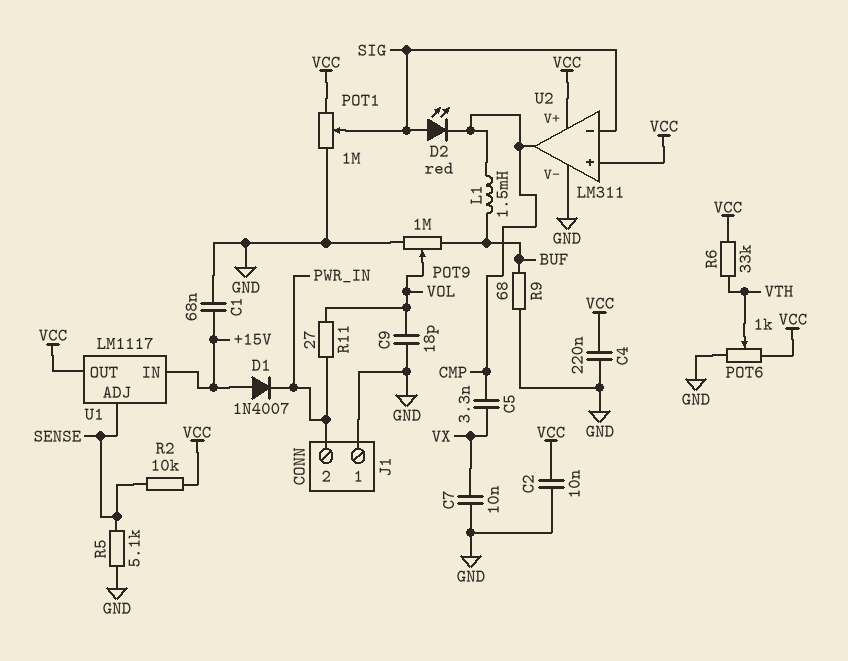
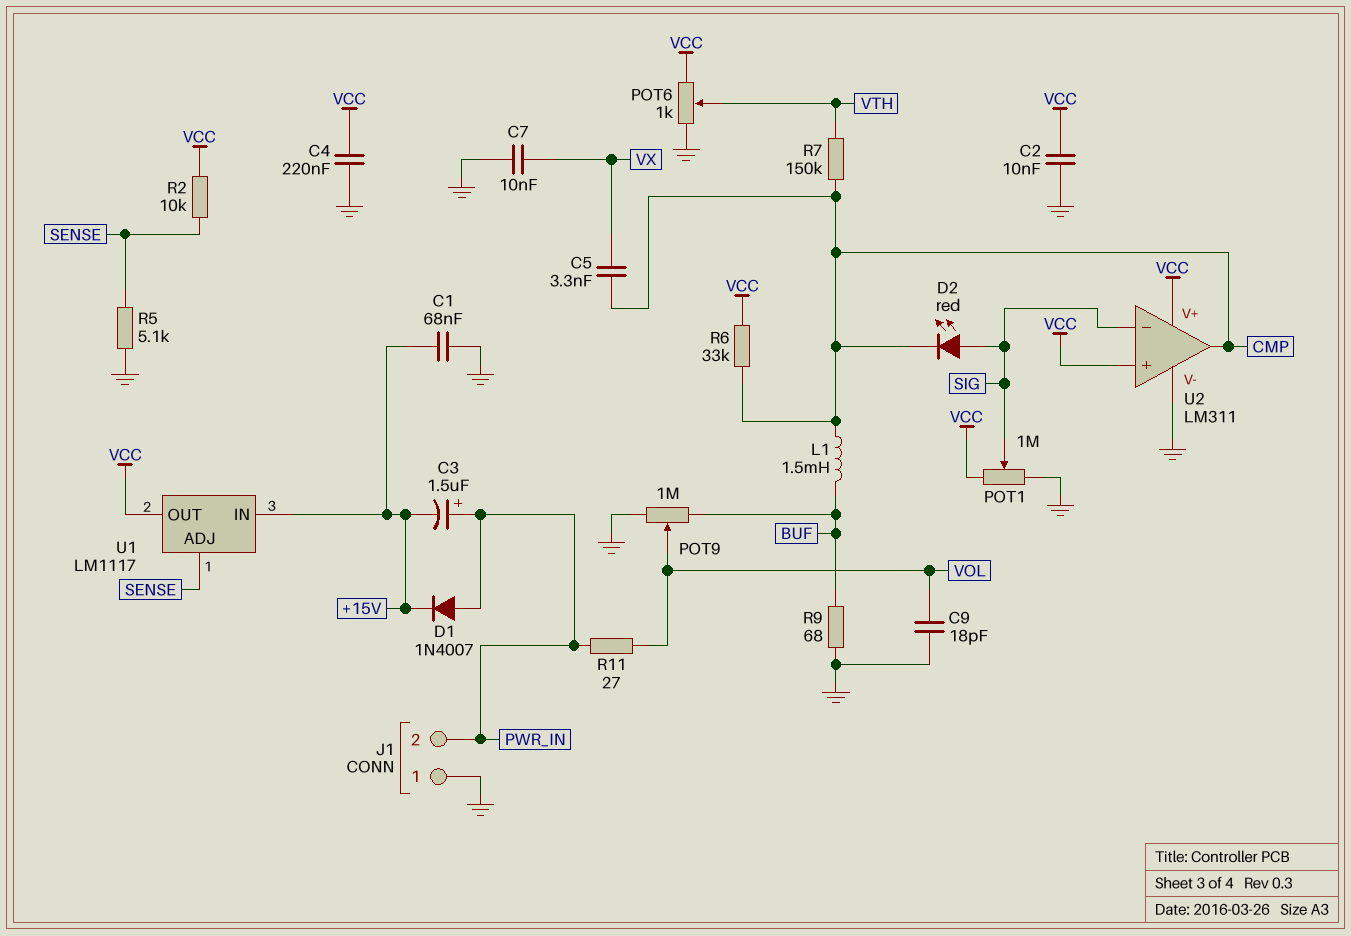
C3: none -> 1.5uF (plus PWR_IN, minus +15V)
D1: diode 1N4007 (A +15V, K PWR_IN) -> diode 1N4007 (A PWR_IN, K +15V)
R6: 33k (VCC, VTH) -> 33k (CMP, VCC)
R7: none -> 150k (CMP, VTH)

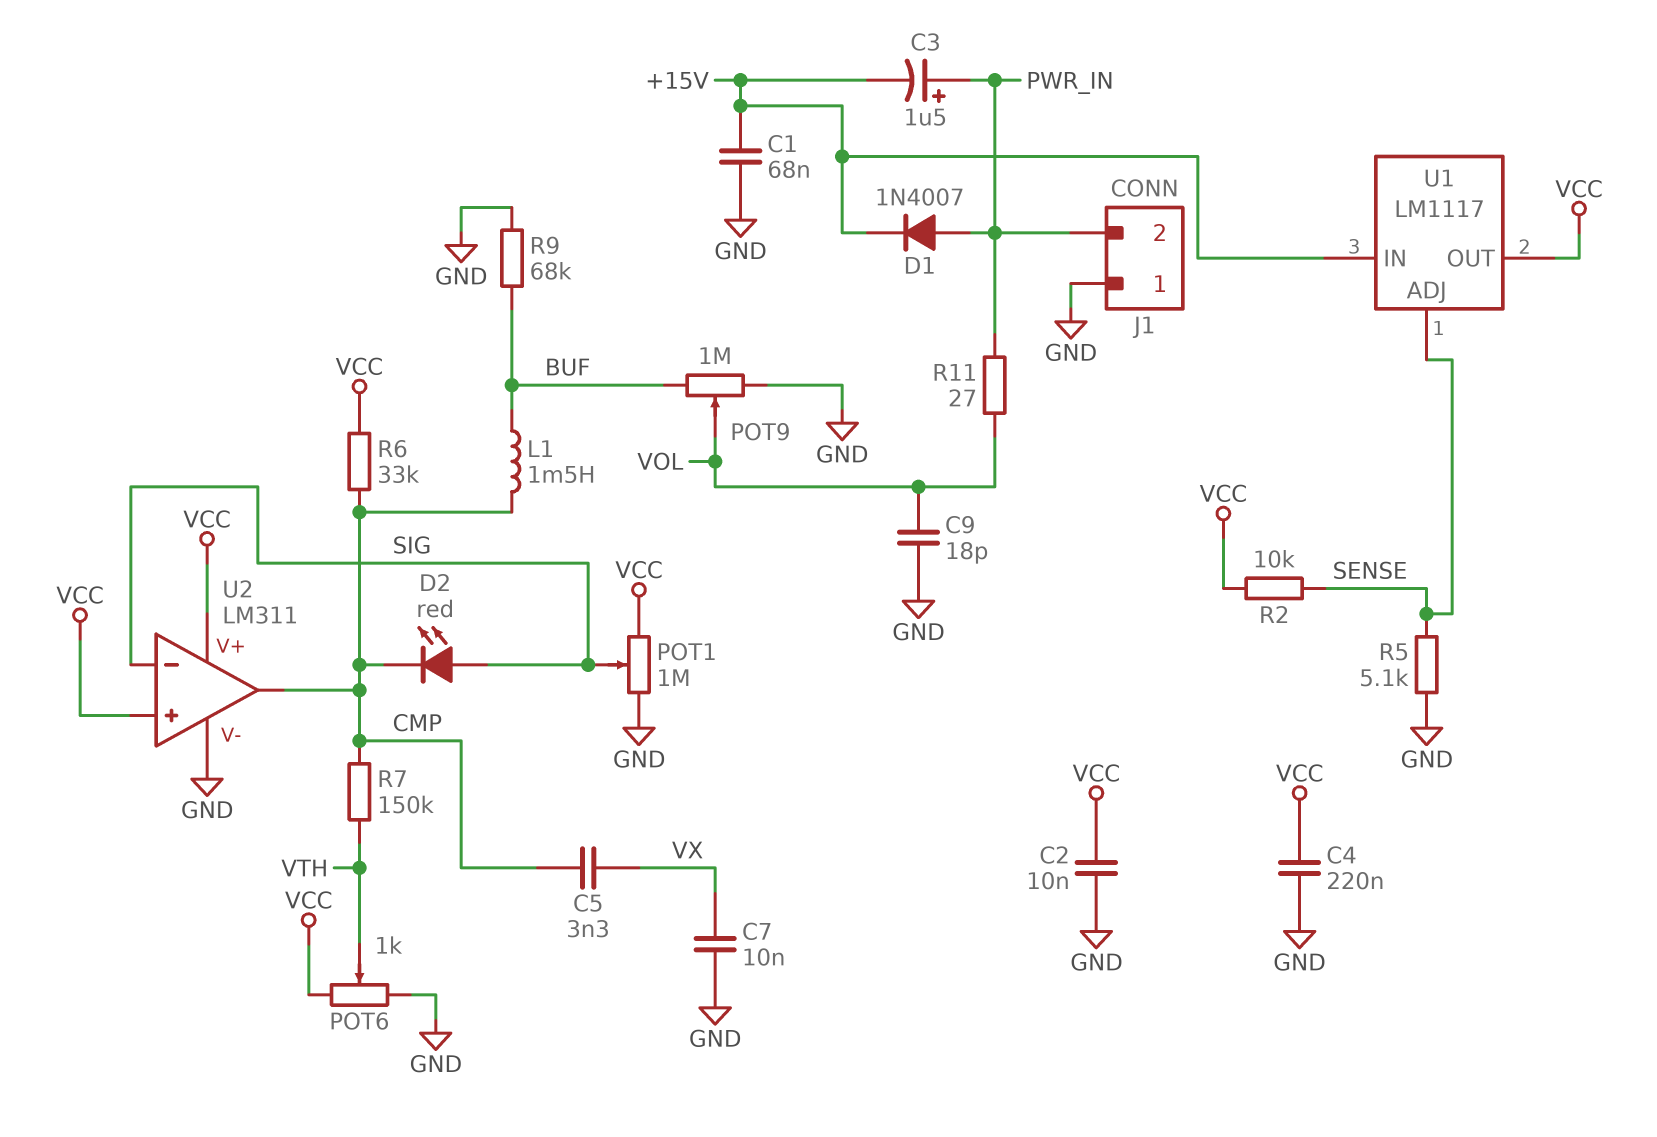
R9: 68 (BUF, GND) -> 68k (BUF, GND)

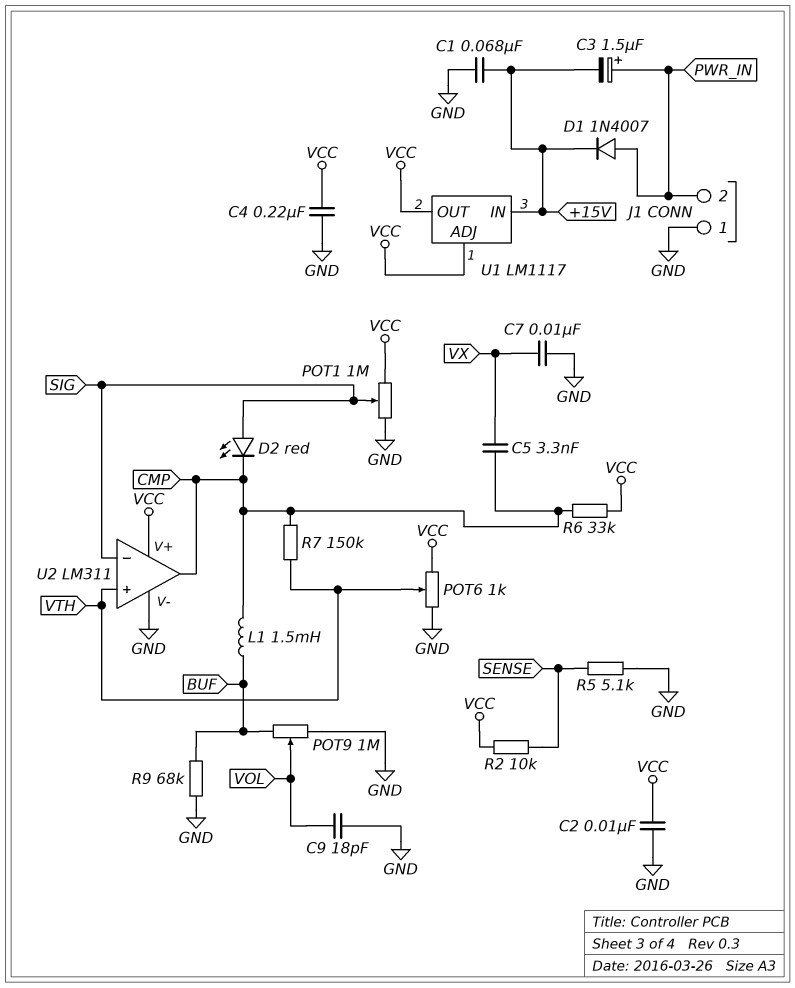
R11: 27 (PWR_IN, VOL) -> none
U1 pin ADJ: SENSE -> VCC
U2 pin in+: VCC -> VTH

